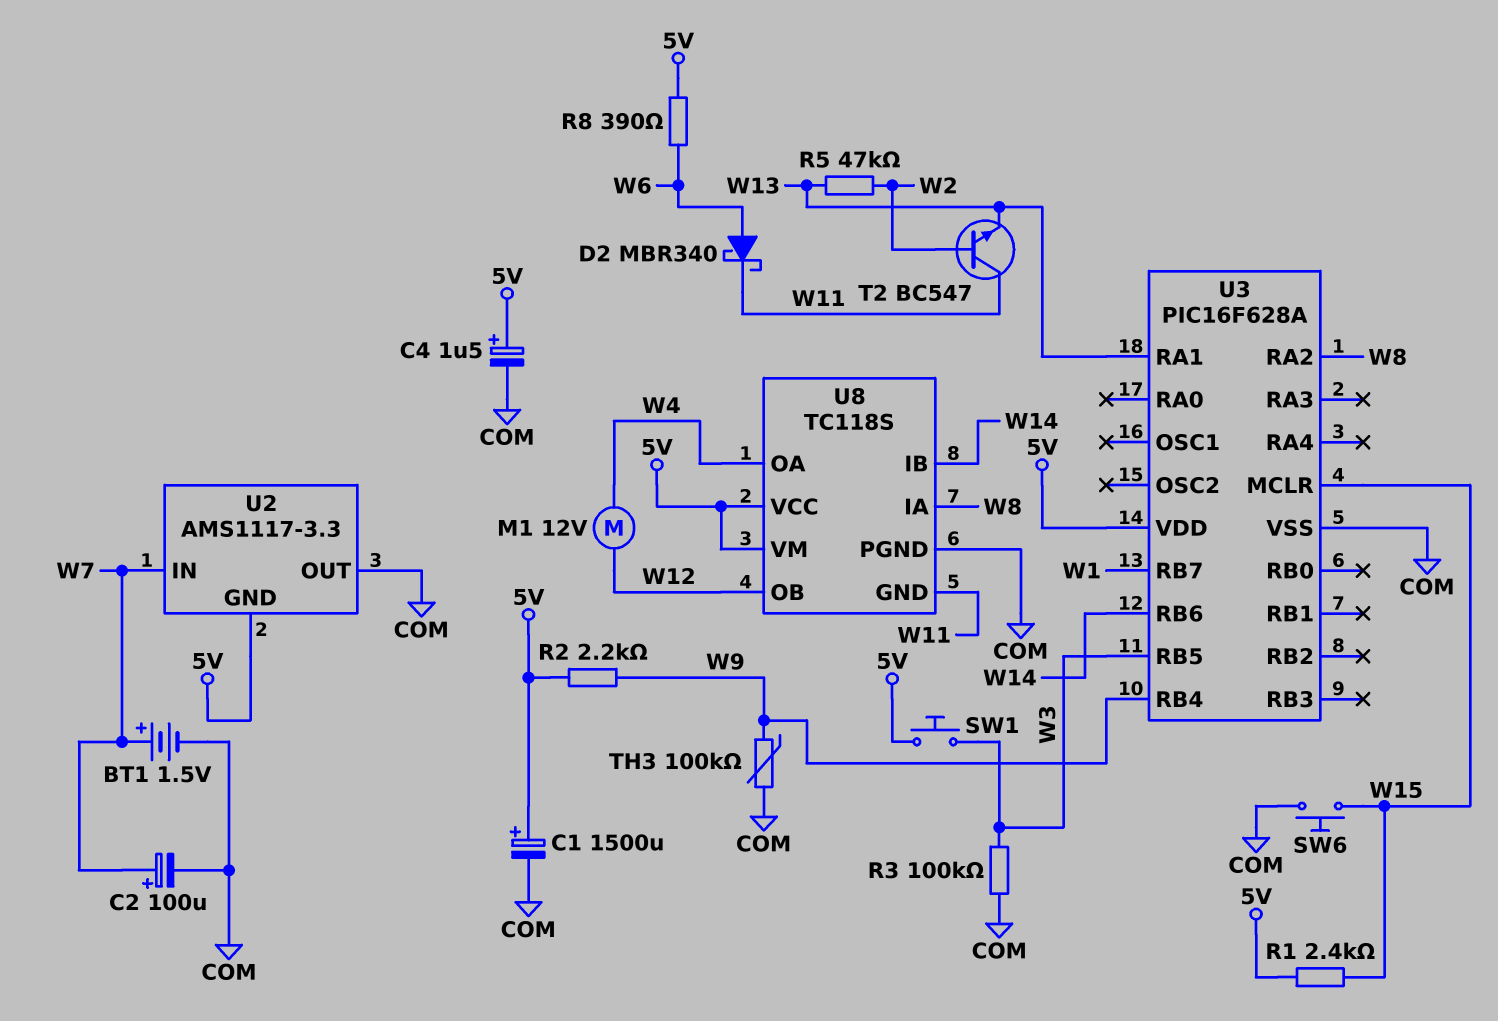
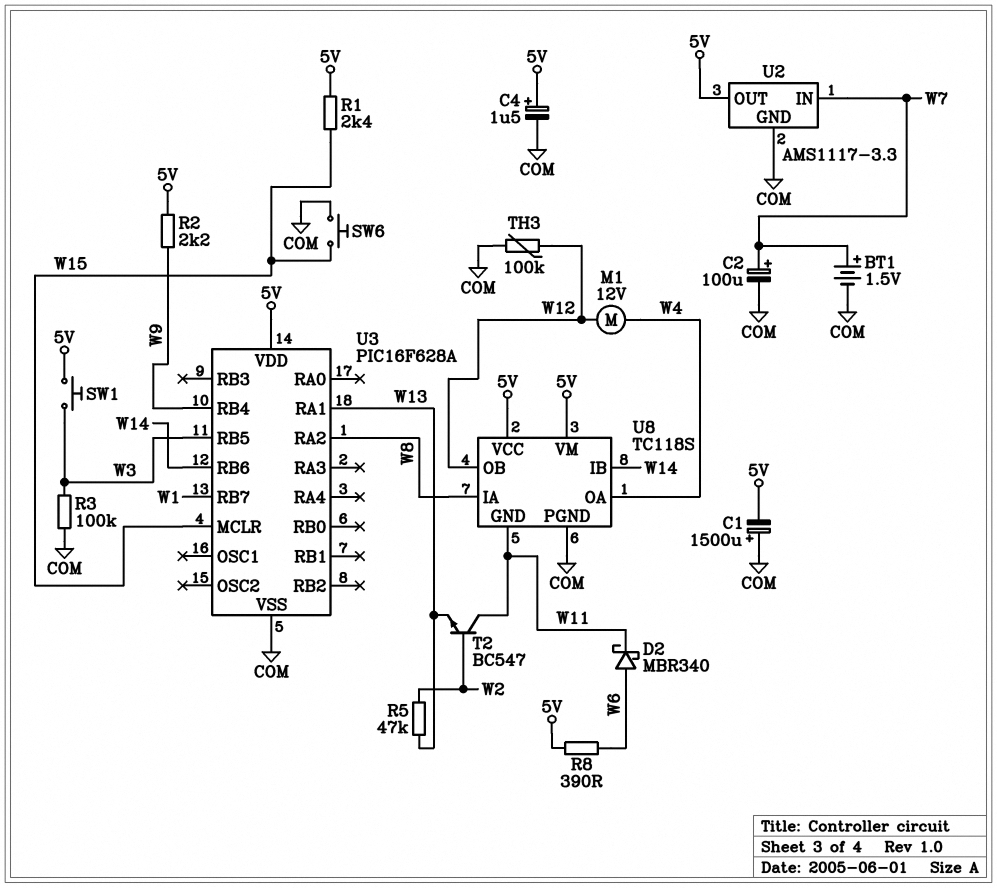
C1: 1500uF (plus 5V, minus COM) -> 1500uF (plus COM, minus 5V)
TH3: 100k (COM, W9) -> 100k (COM, W12)
U2 pin GND: 5V -> COM
U2 pin OUT: COM -> 5V

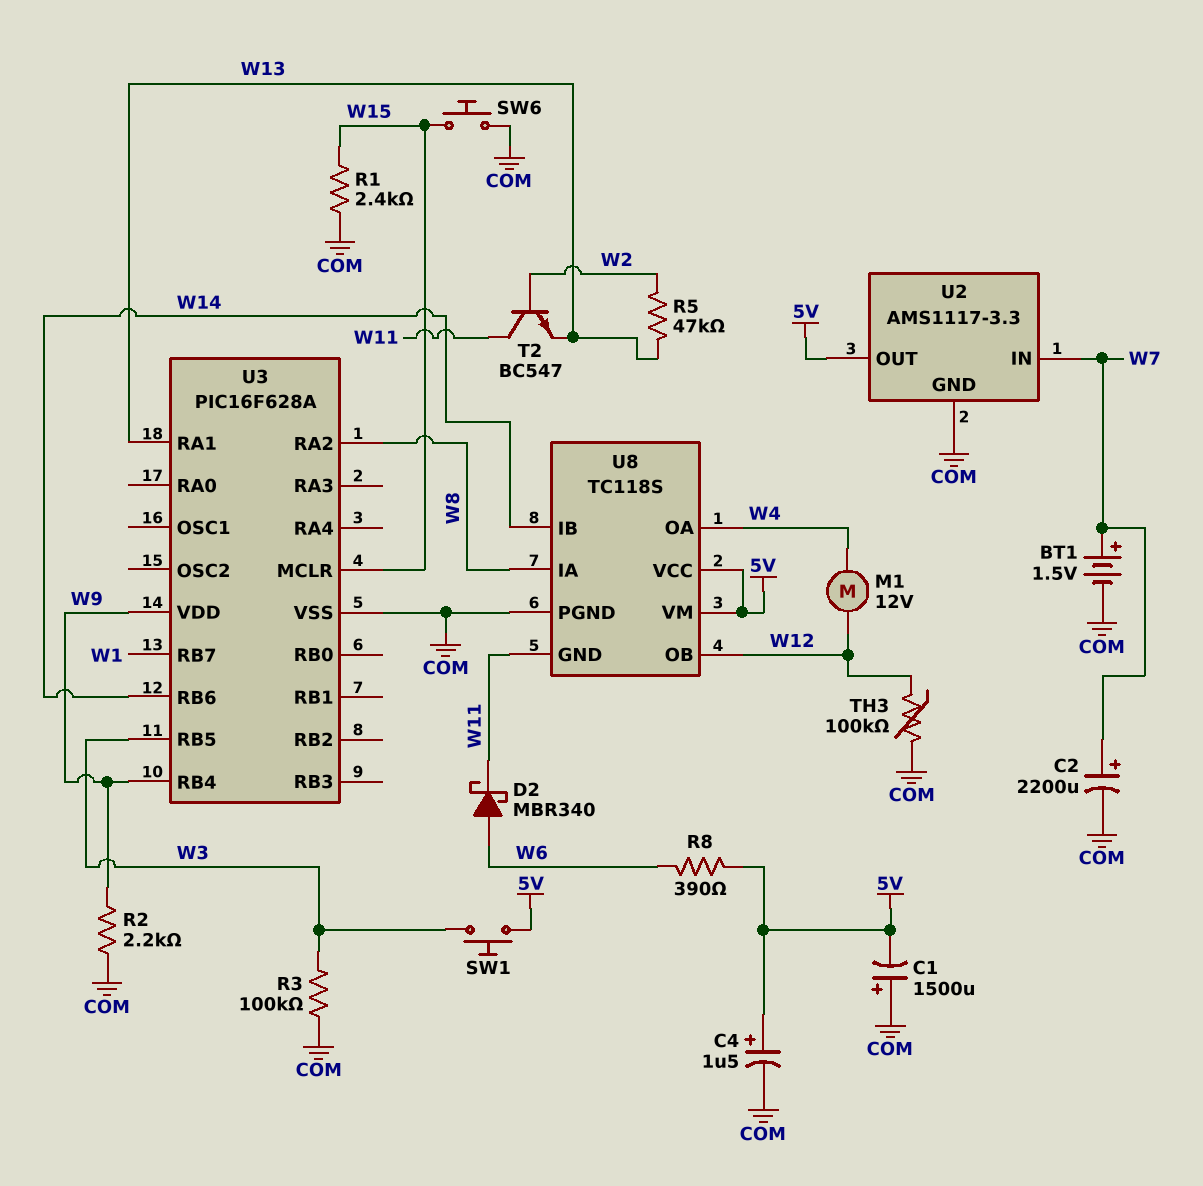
C2: 100uF (plus W7, minus COM) -> 2200uF (plus W7, minus COM)
R1: 2.4k (5V, W15) -> 2.4k (COM, W15)
R2: 2.2k (5V, W9) -> 2.2k (COM, W9)
U3 pin VDD: 5V -> W9

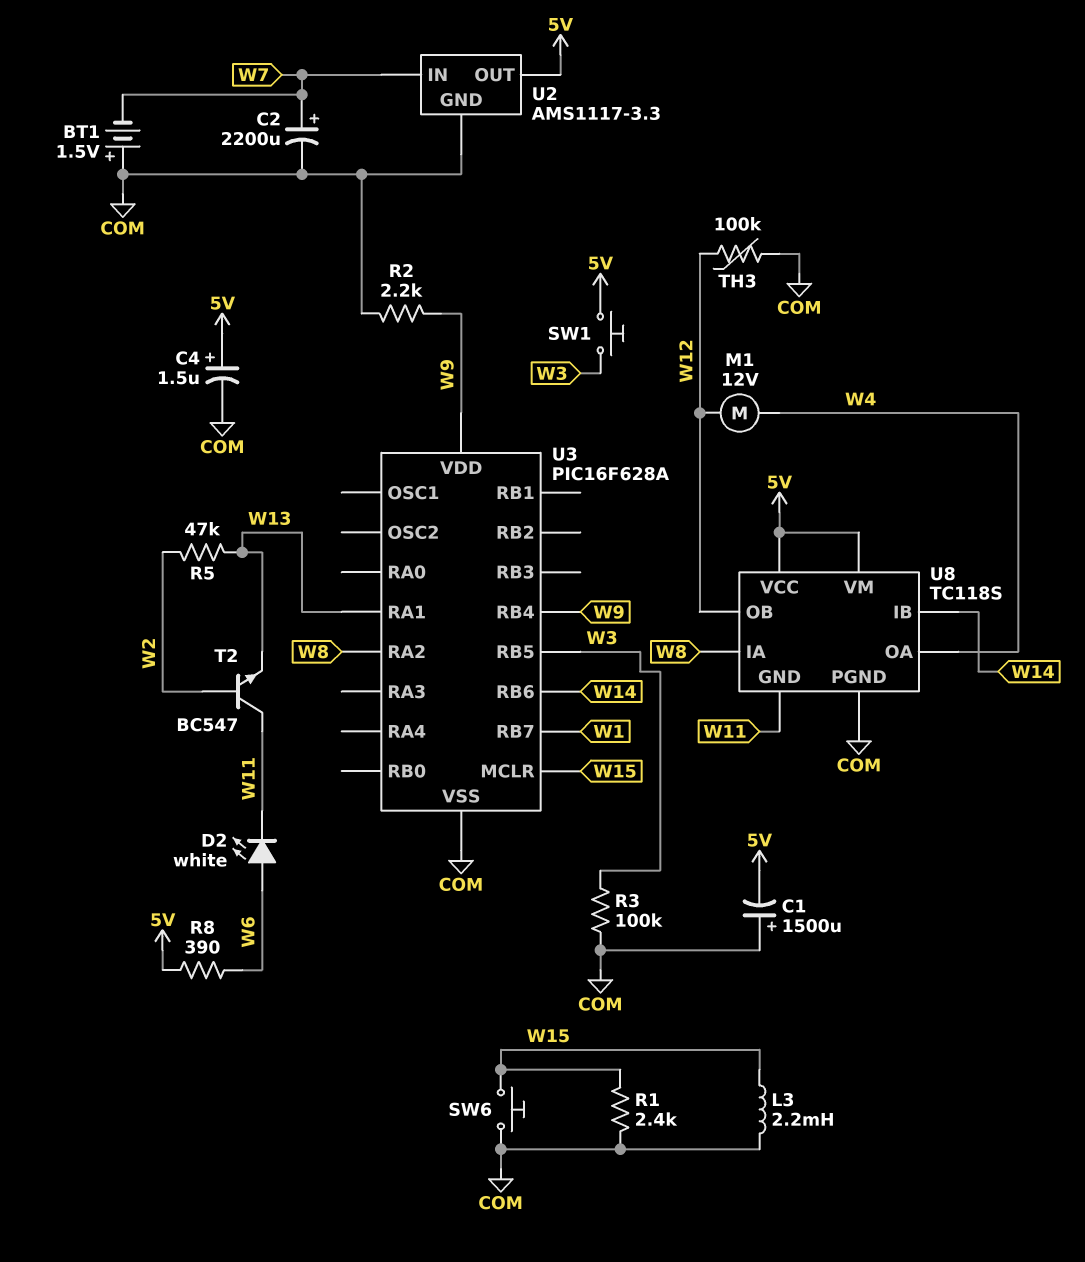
BT1: 1.5V (plus W7, minus COM) -> 1.5V (plus COM, minus W7)
D2: schottky MBR340 (A W6, K W11) -> LED white (A W6, K W11)
L3: none -> 2.2mH (COM, W15)

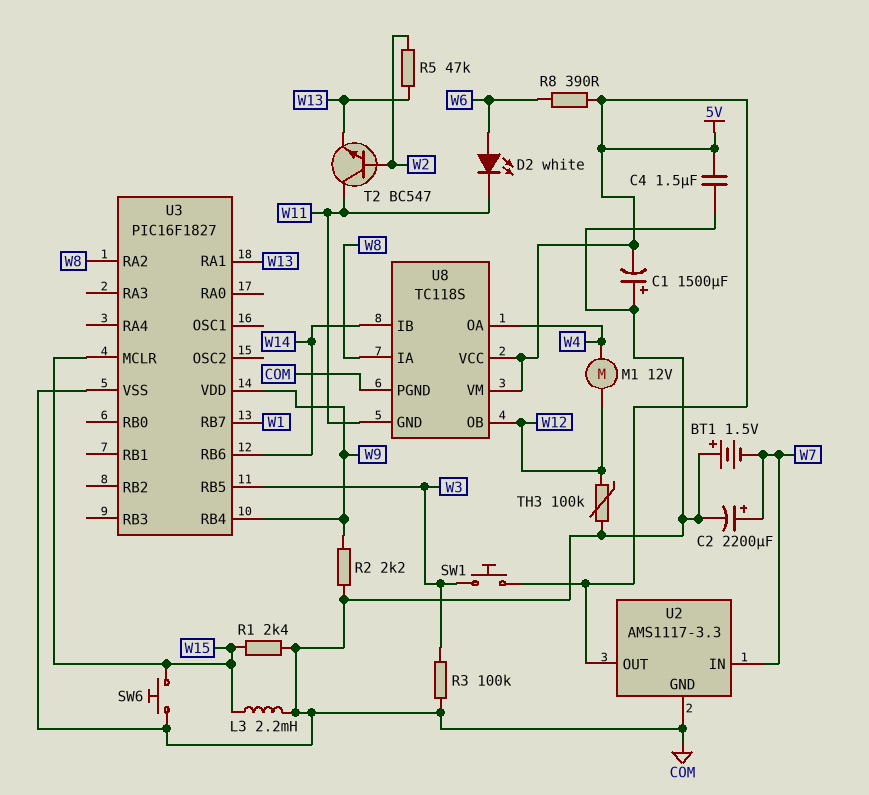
C4: 1.5uF (plus 5V, minus COM) -> 1.5uF (5V, COM)
U3: PIC16F628A -> PIC16F1827

